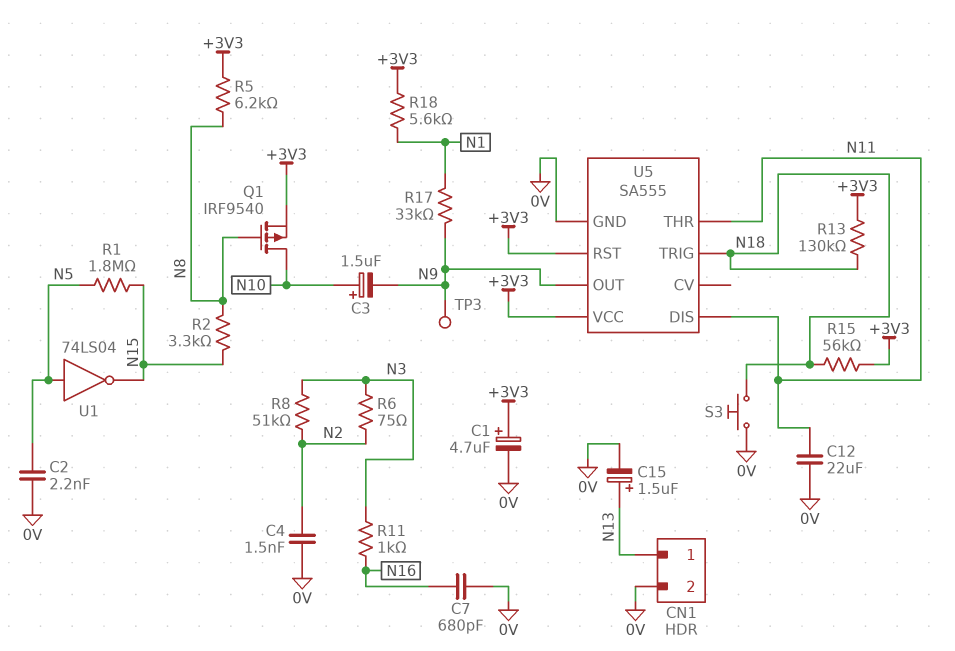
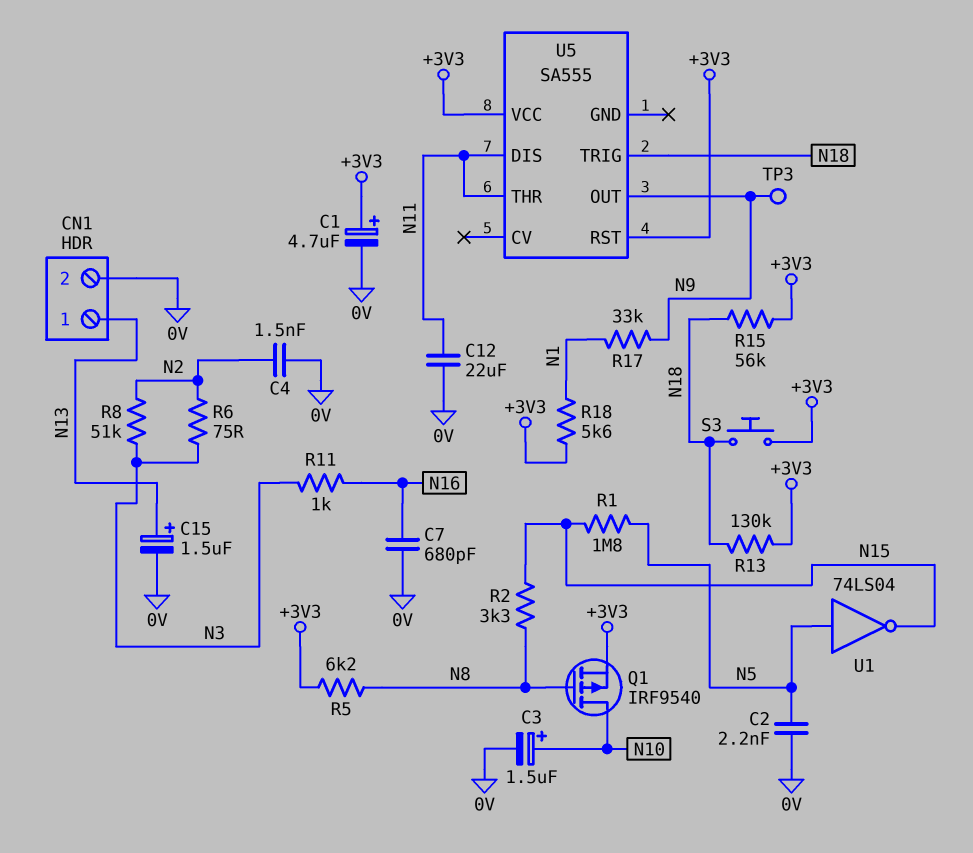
C3: 1.5uF (plus N10, minus N9) -> 1.5uF (plus N10, minus 0V)
S3: button (0V, N18) -> button (+3V3, N18)
U5 pin GND: 0V -> none

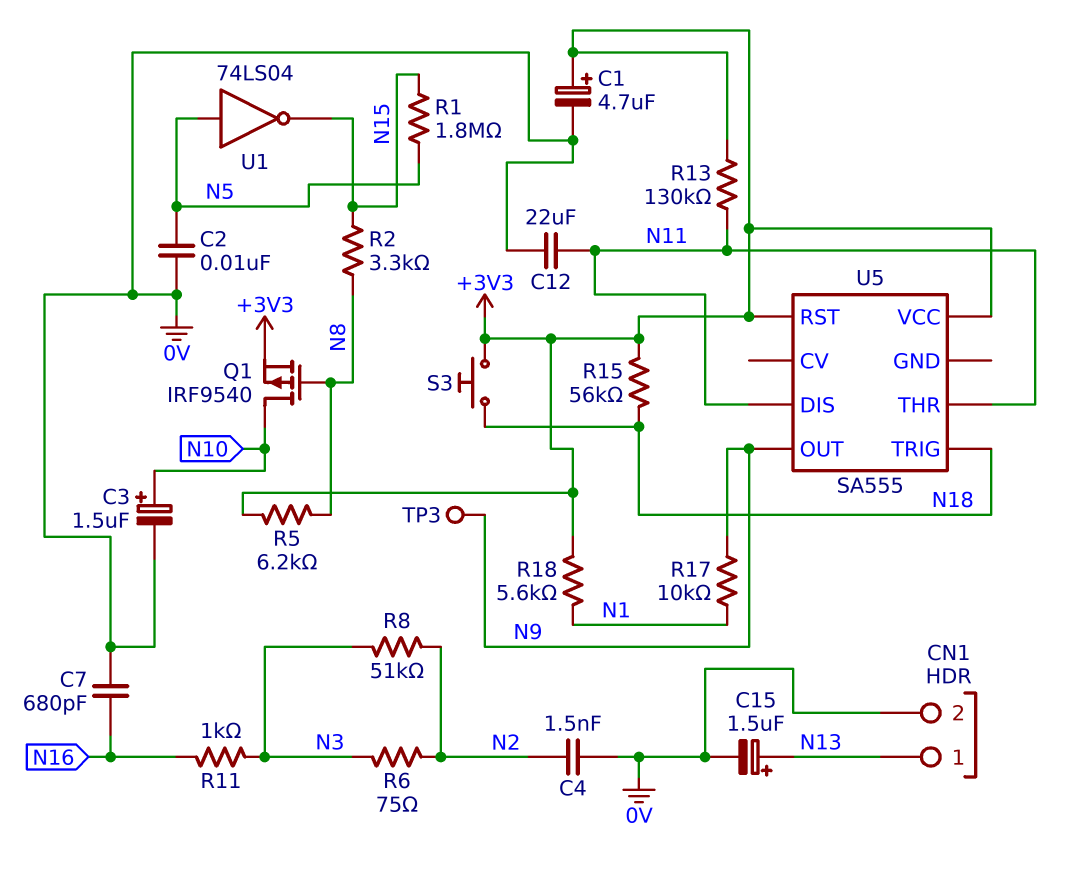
C2: 2.2nF (0V, N5) -> 10nF (0V, N5)
R13: 130k (+3V3, N18) -> 130k (+3V3, N11)
R17: 33k (N1, N9) -> 10k (N1, N9)

